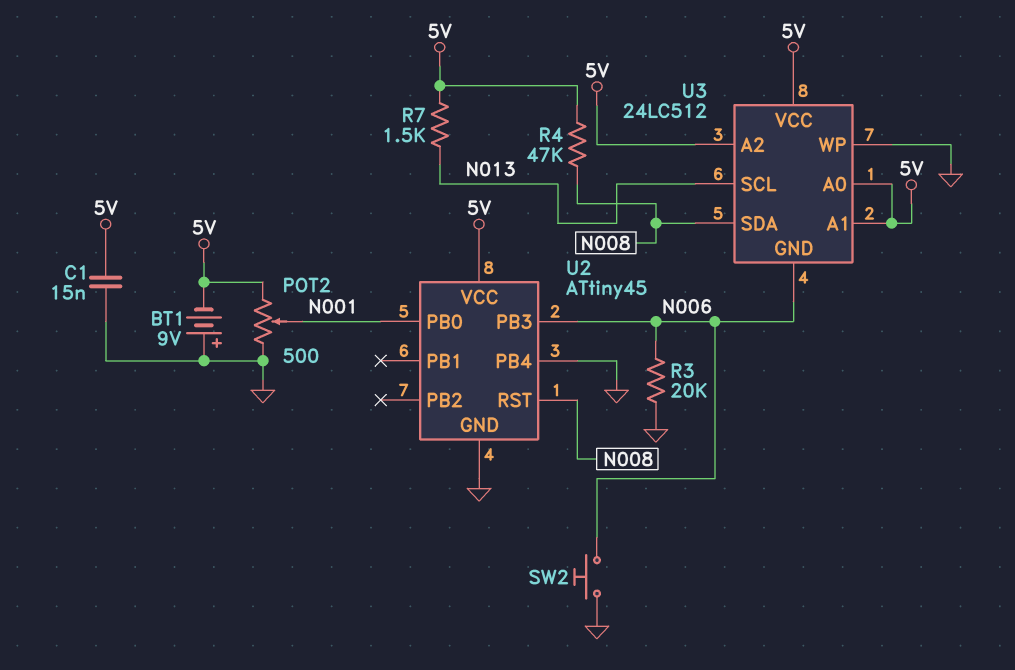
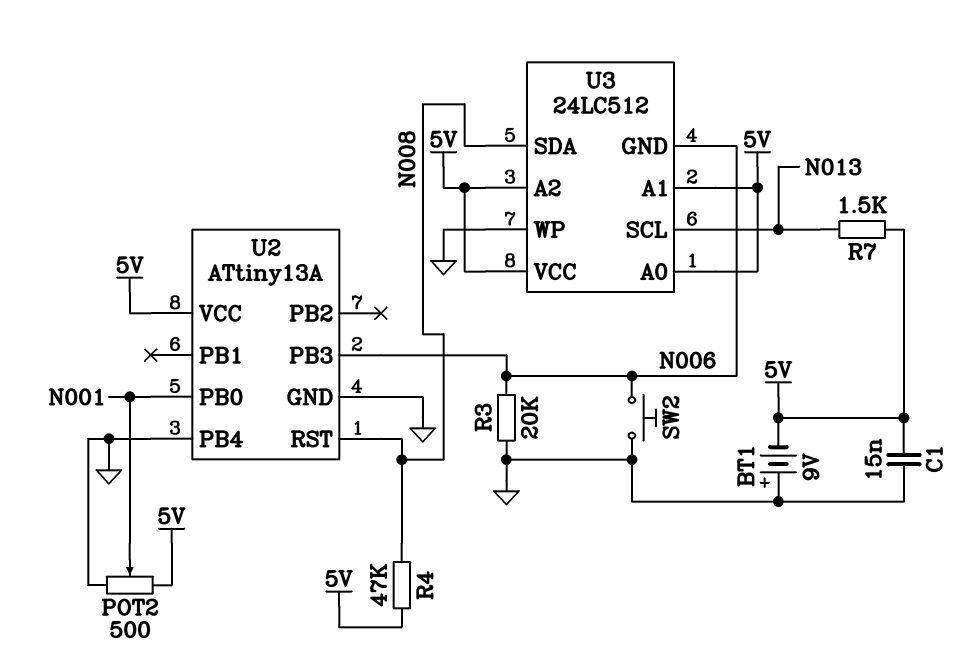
U2: ATtiny45 -> ATtiny13A

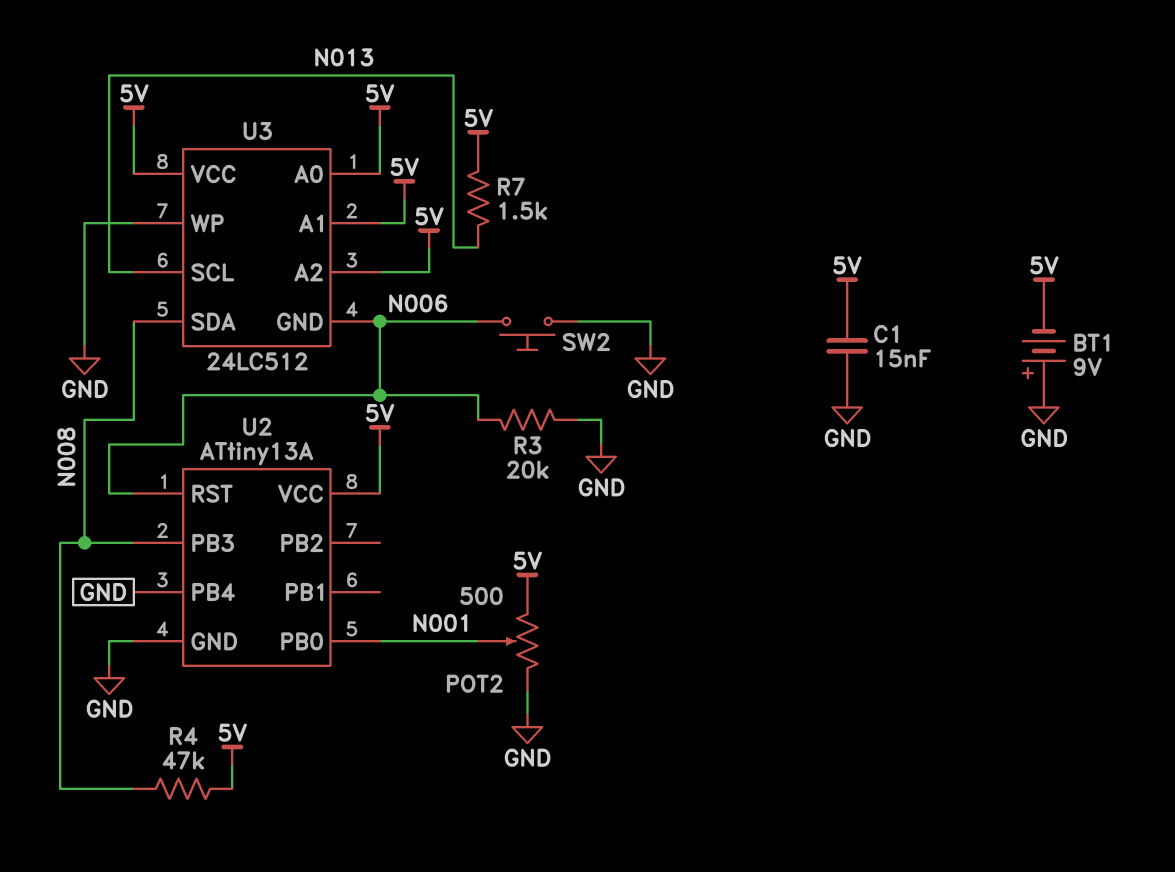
U2 pin PB3: N006 -> N008
U2 pin RST: N008 -> N006

